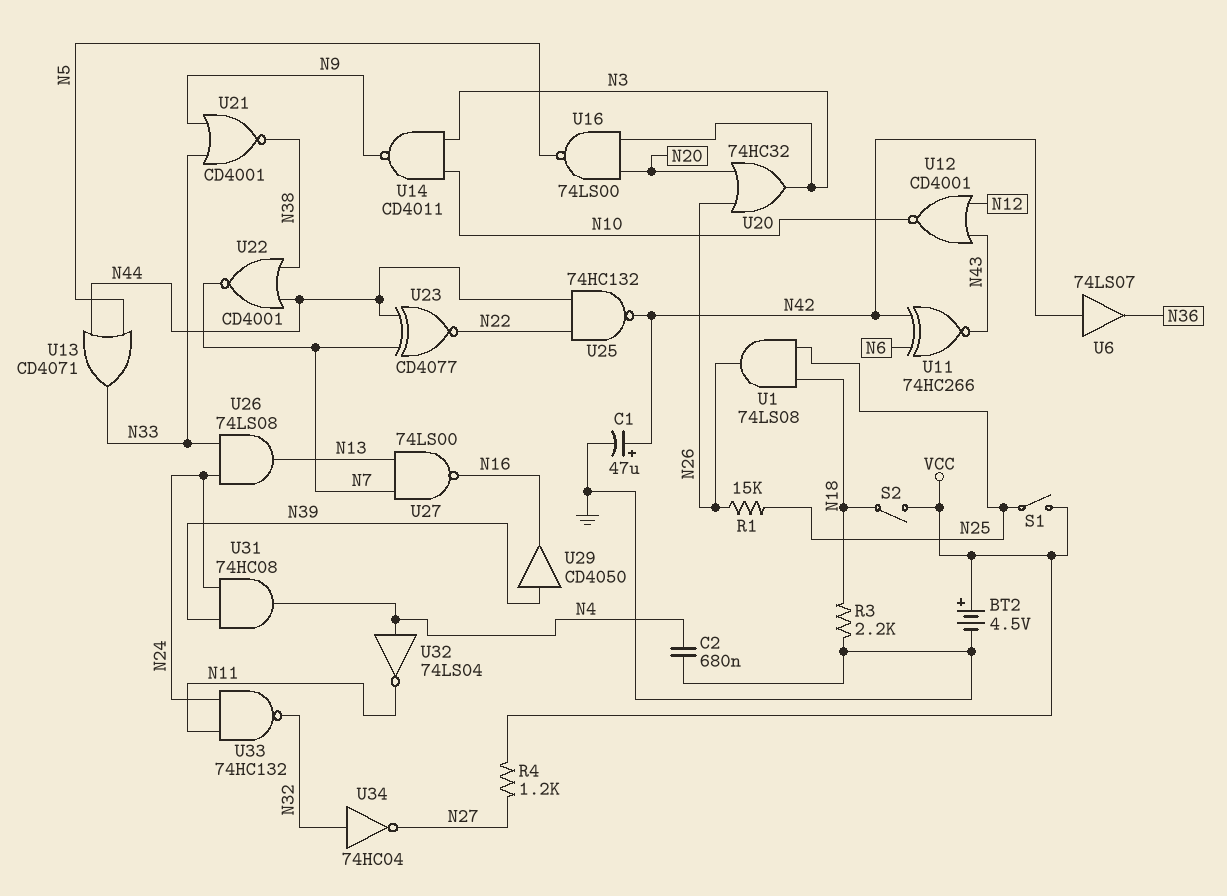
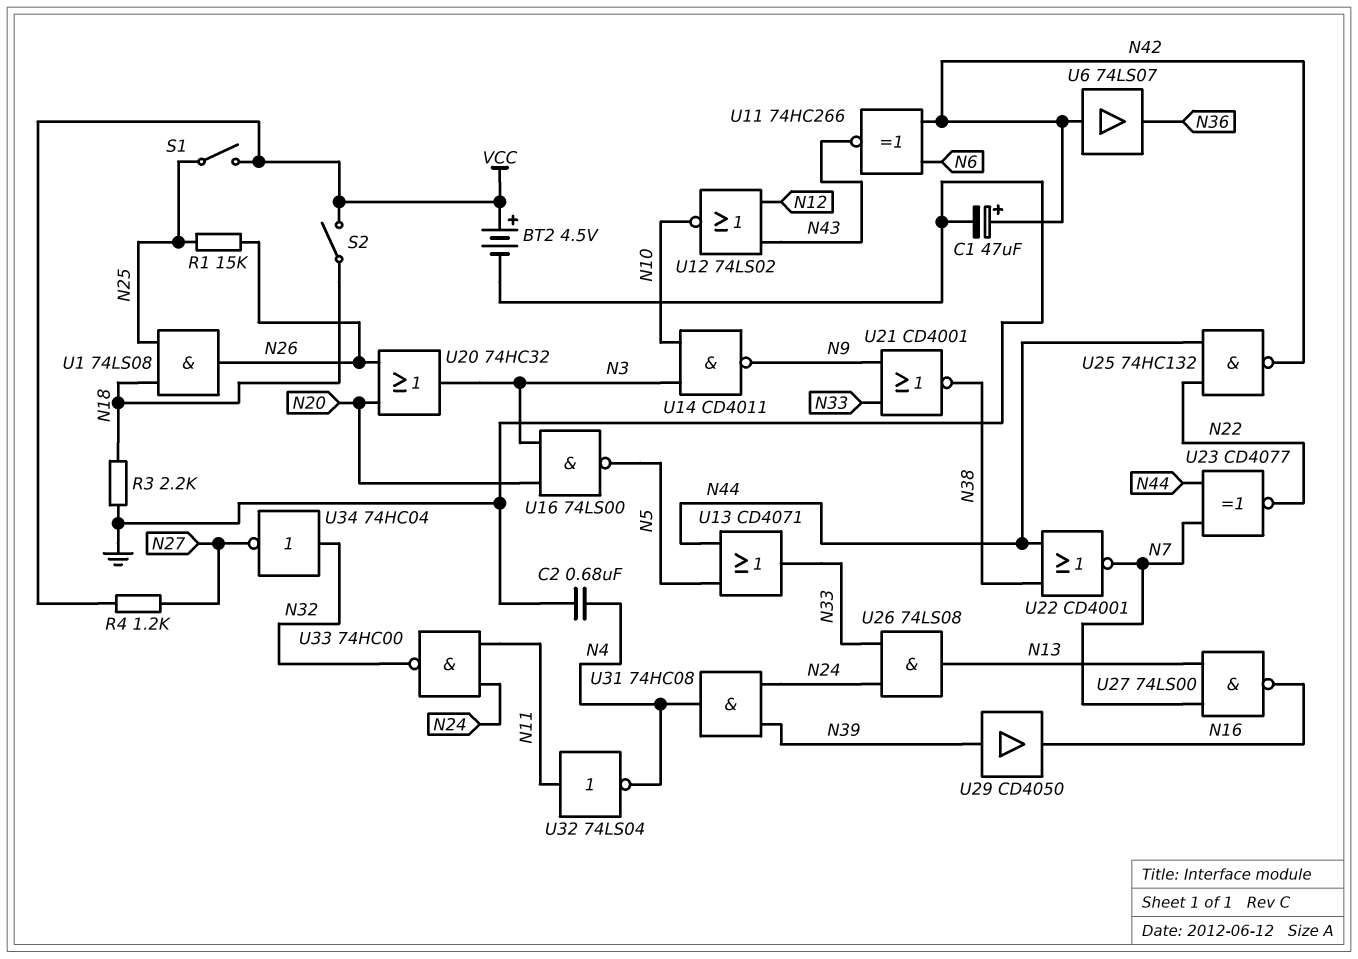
U12: NOR CD4001 (in N12, in N43, out N10) -> NOR 74LS02 (in N12, in N43, out N10)
U32: NOT 74LS04 (in N4, out N11) -> NOT 74LS04 (in N11, out N4)
U33: NAND 74HC132 (in N11, in N24, out N32) -> NAND 74HC00 (in N11, in N24, out N32)

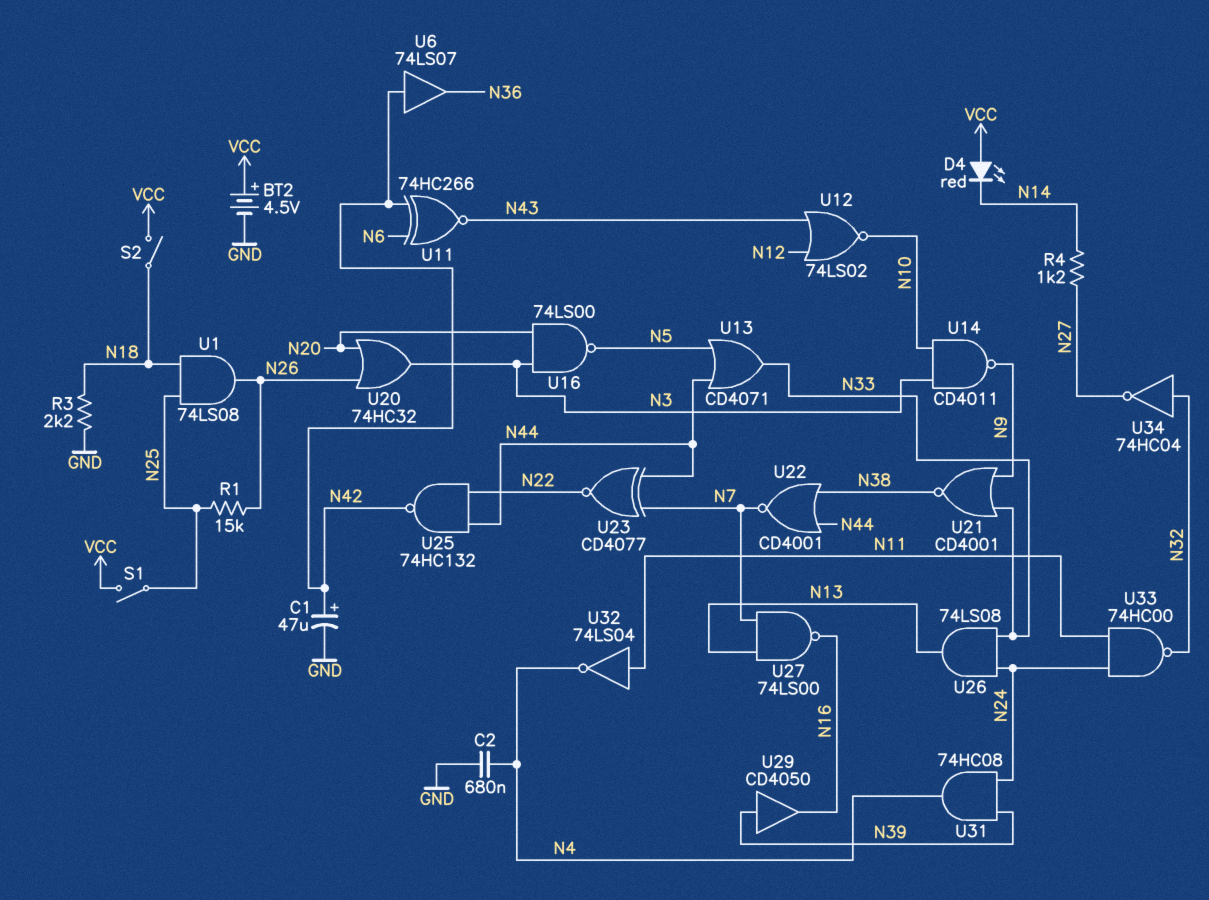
D4: none -> LED red (A VCC, K N14)
R4: 1.2k (N27, VCC) -> 1.2k (N14, N27)

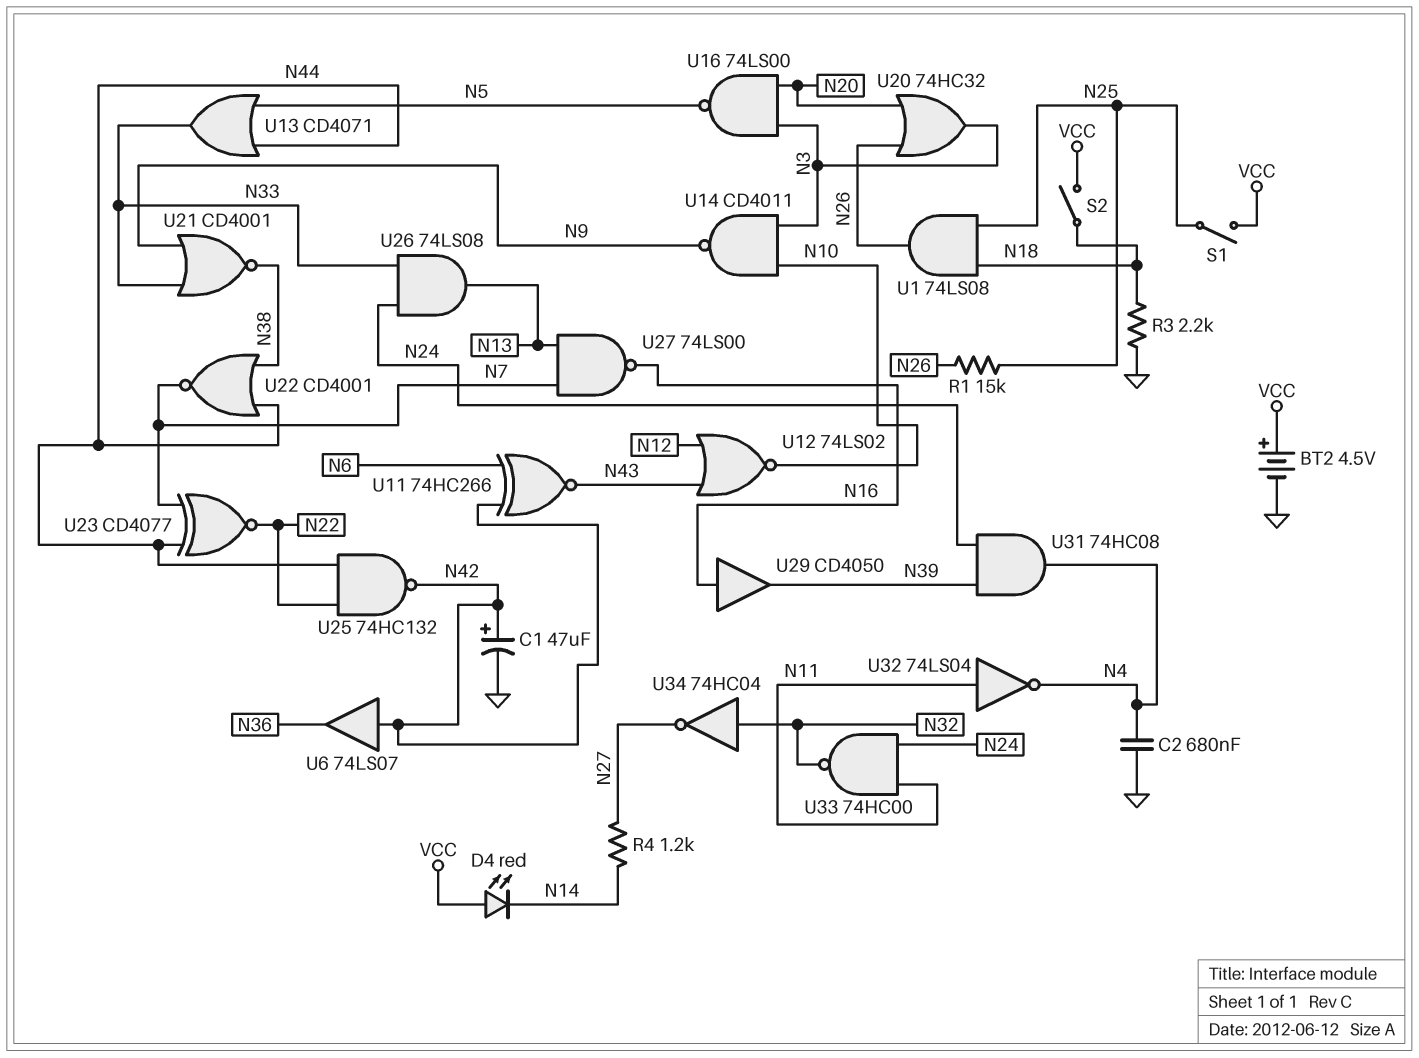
U29: buffer CD4050 (in N39, out N16) -> buffer CD4050 (in N16, out N39)

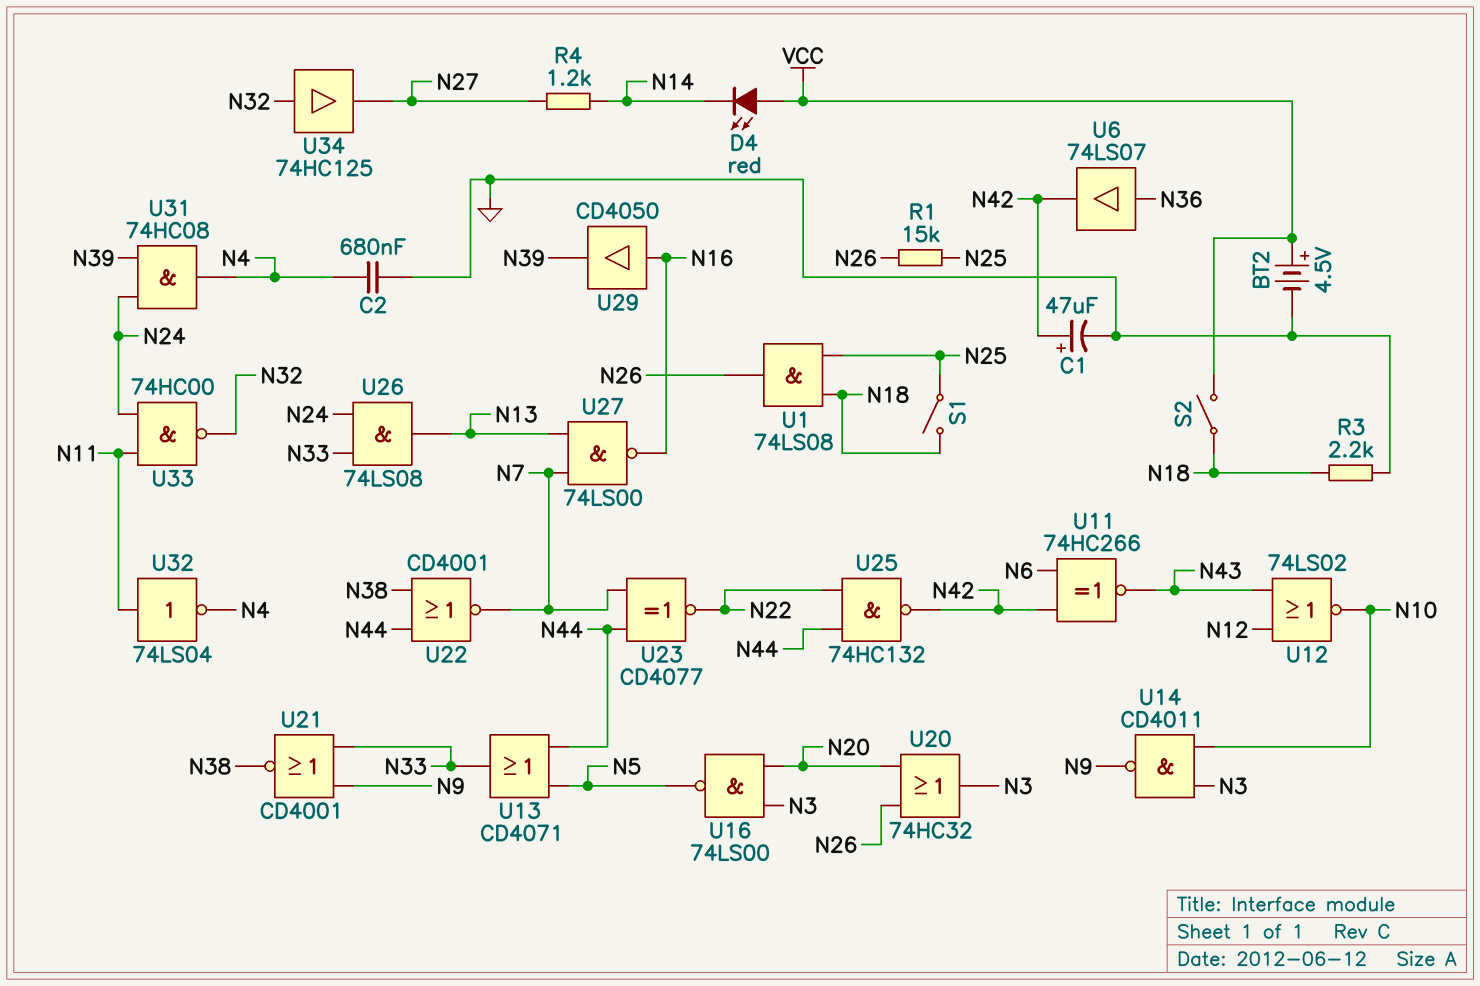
S1: switch (N25, VCC) -> switch (N18, N25)
U6: buffer 74LS07 (in N42, out N36) -> buffer 74LS07 (in N36, out N42)
U34: NOT 74HC04 (in N32, out N27) -> buffer 74HC125 (in N32, out N27)

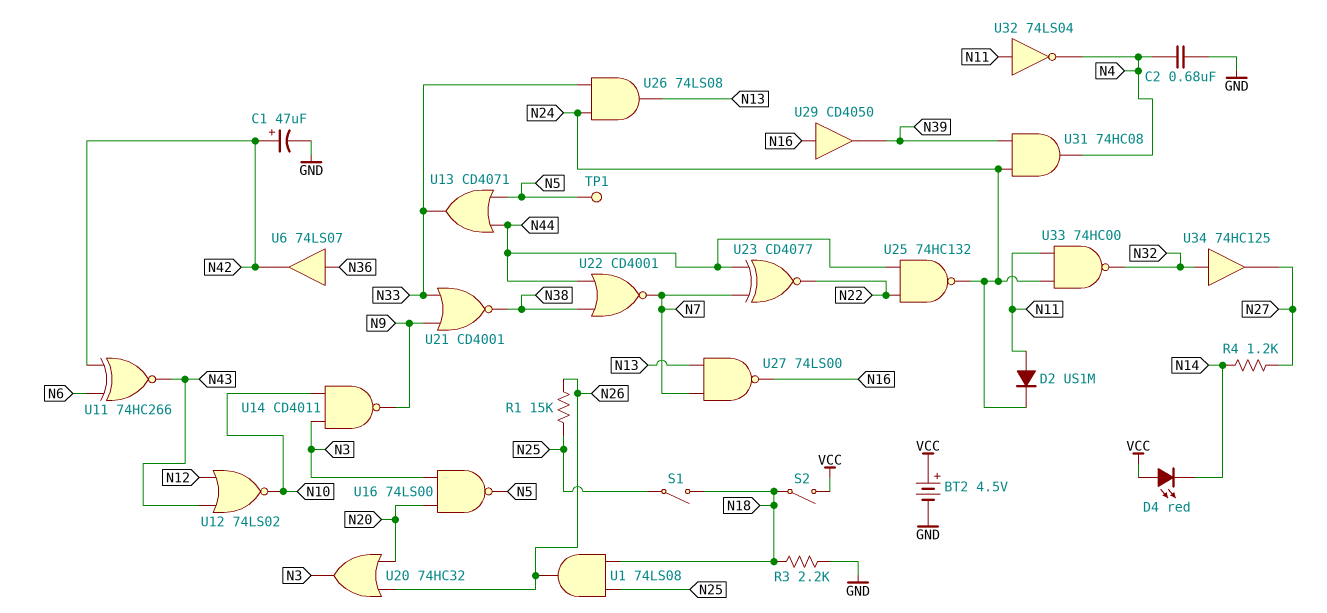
D2: none -> diode US1M (A N11, K N24)
TP1: none -> test point (N5)
U25: NAND 74HC132 (in N22, in N44, out N42) -> NAND 74HC132 (in N22, in N44, out N24)

